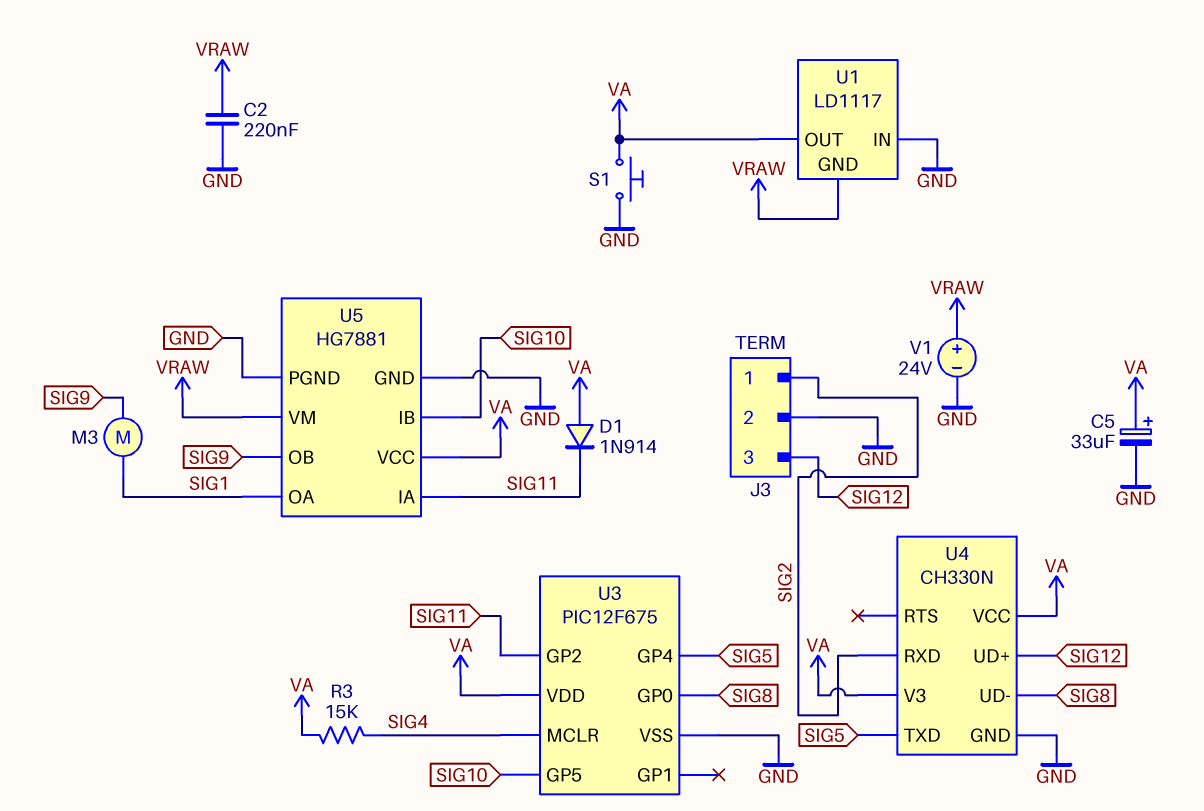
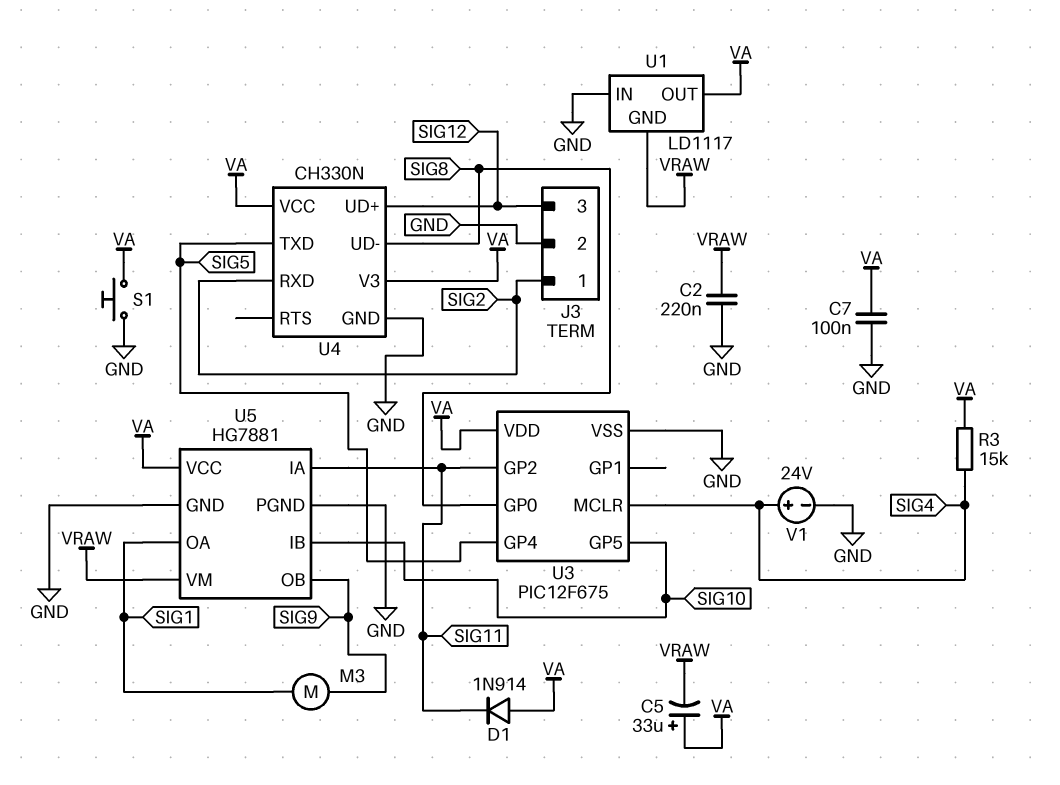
C5: 33uF (plus VA, minus GND) -> 33uF (plus VA, minus VRAW)
C7: none -> 100nF (GND, VA)
V1: 24V (plus VRAW, minus GND) -> 24V (plus SIG4, minus GND)

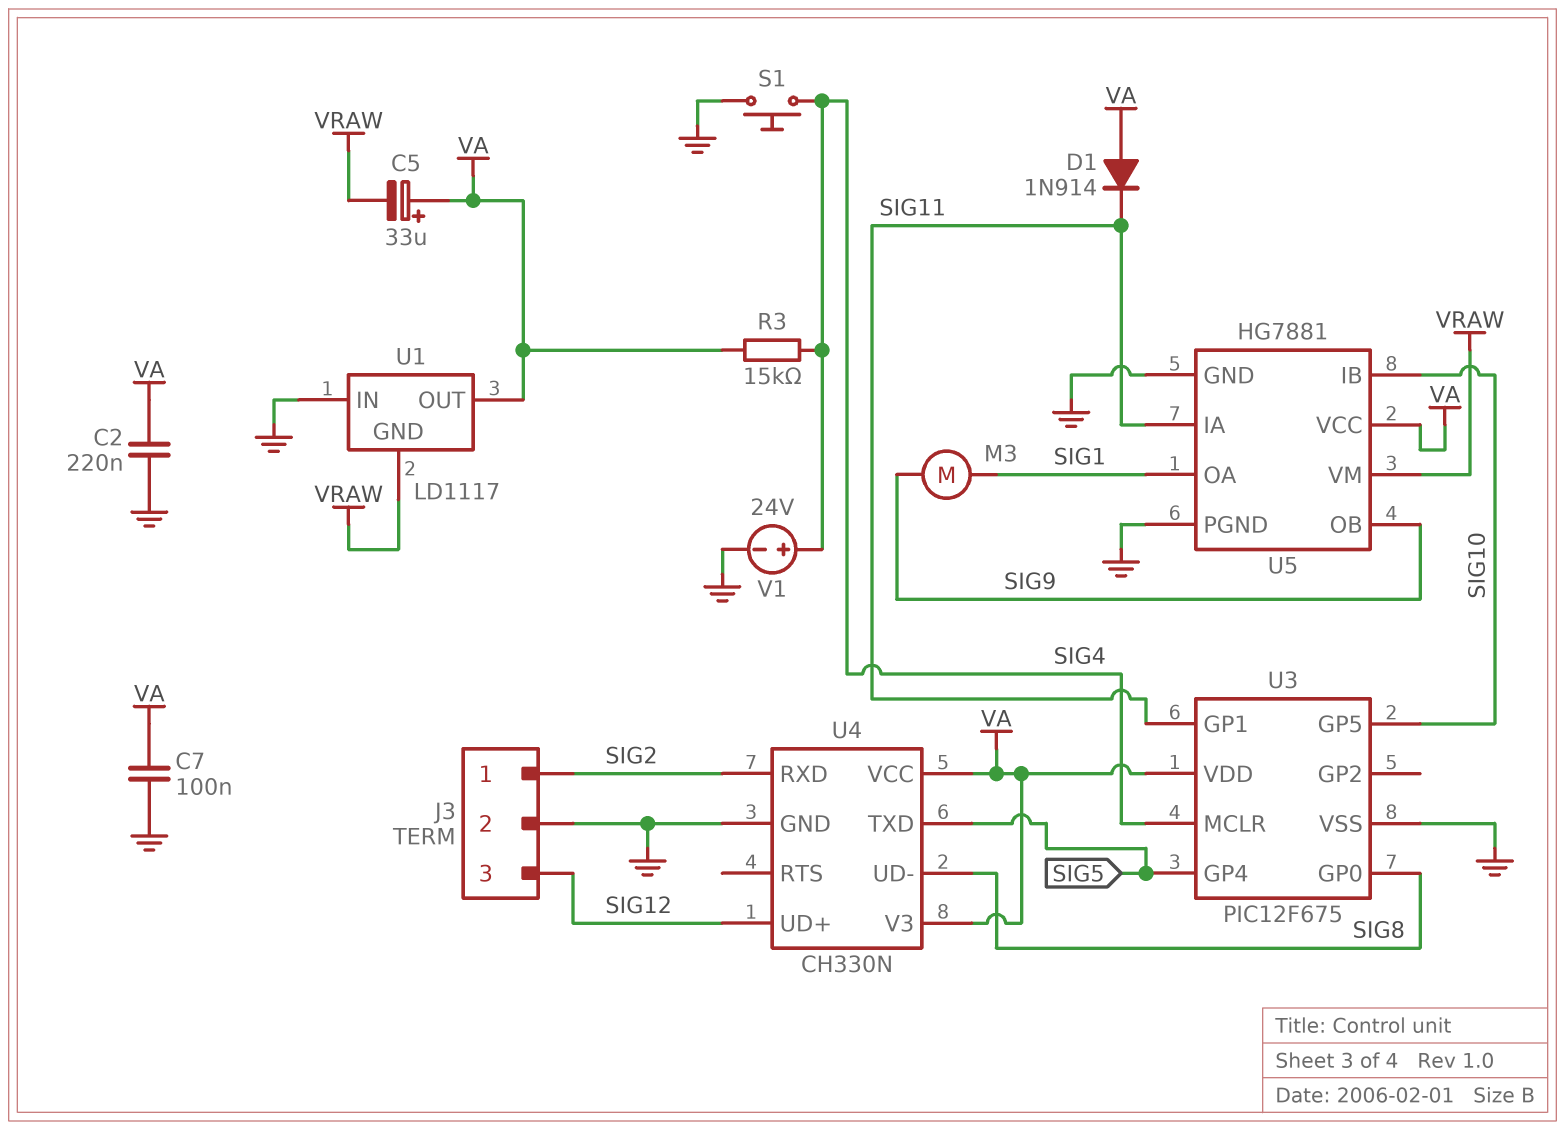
C2: 220nF (GND, VRAW) -> 220nF (GND, VA)
S1: button (GND, VA) -> button (GND, SIG4)
U3 pin GP1: none -> SIG11
U3 pin GP2: SIG11 -> none

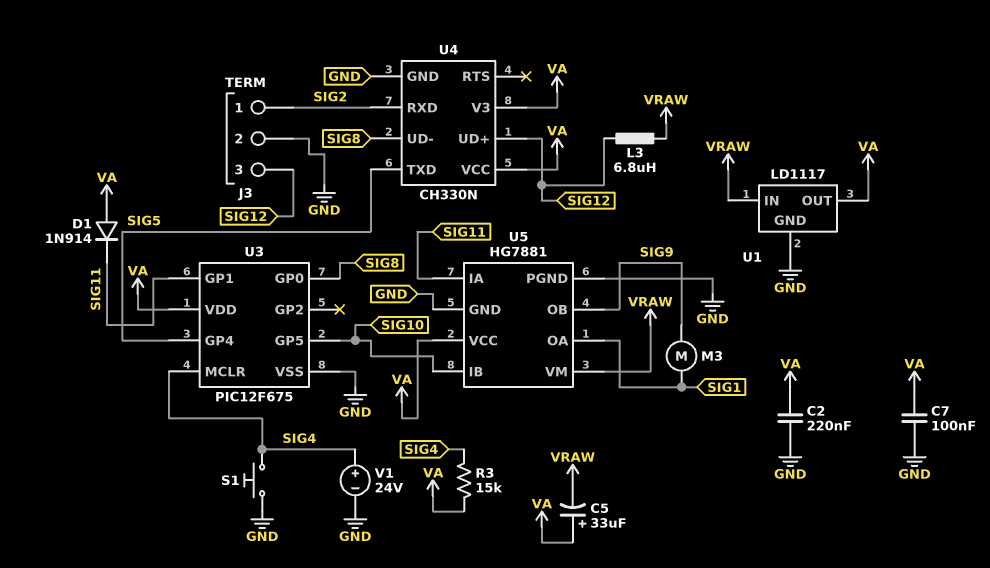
L3: none -> 6.8uH (SIG12, VRAW)
U1 pin GND: VRAW -> GND
U1 pin IN: GND -> VRAW

